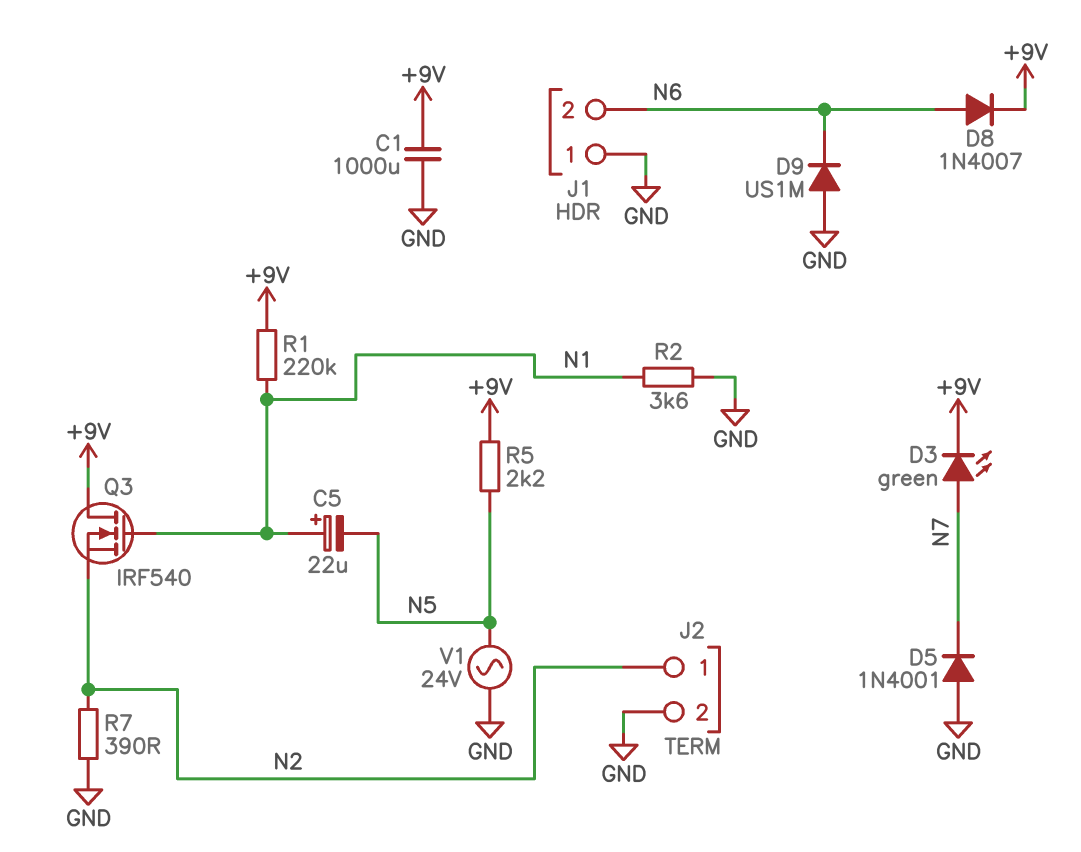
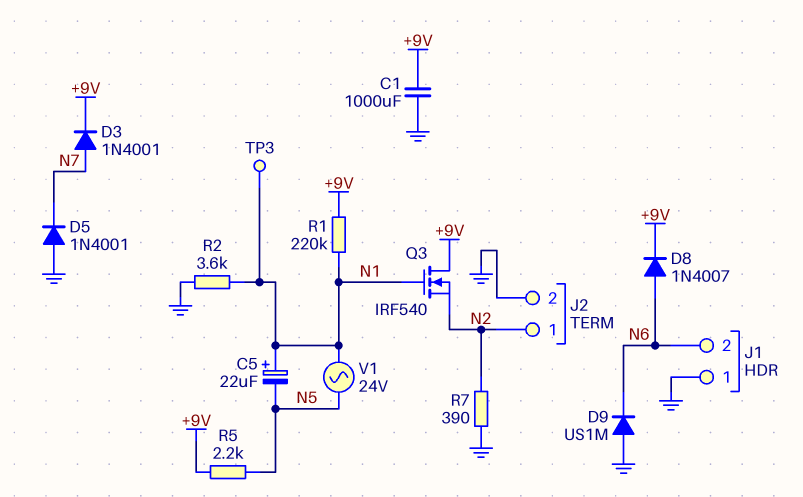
D3: LED green (A N7, K +9V) -> diode 1N4001 (A N7, K +9V)
TP3: none -> test point (N1)
V1: AC 24V (GND, N5) -> AC 24V (N1, N5)

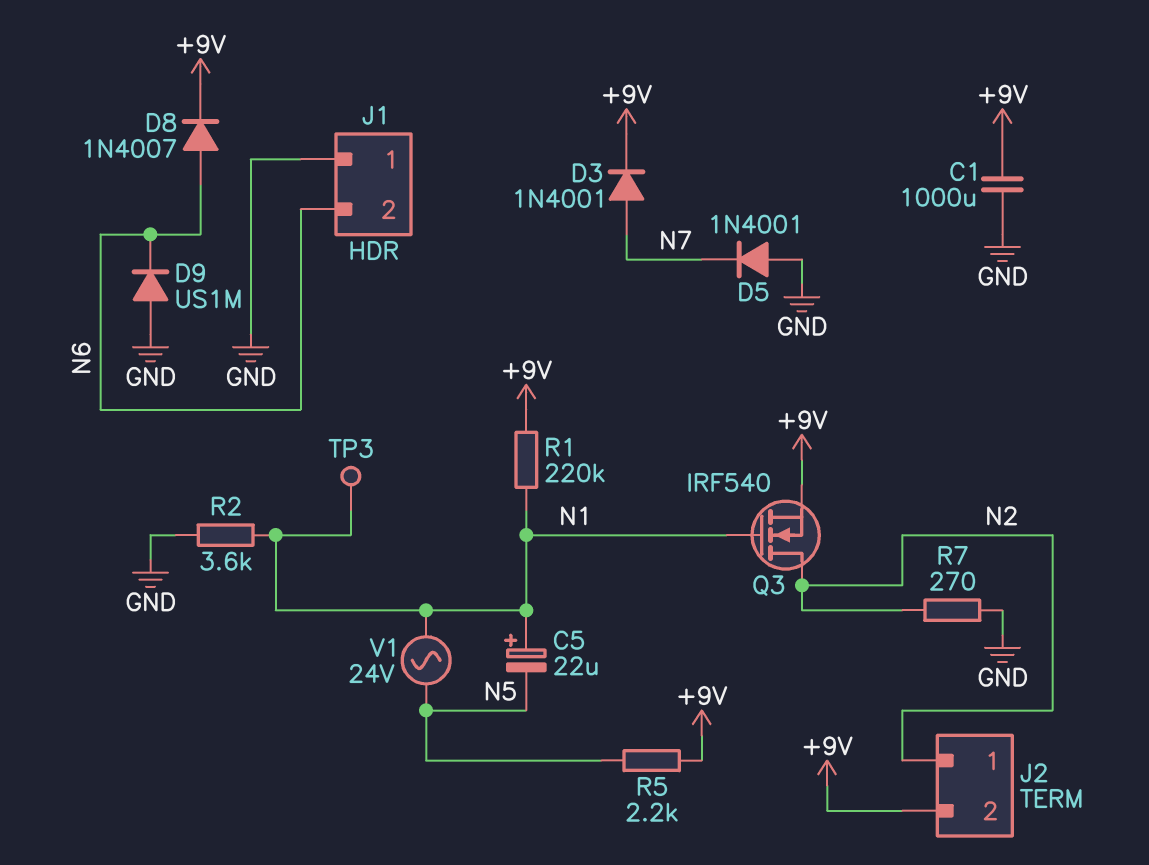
J2 pin 2: GND -> +9V
Q3: NMOS IRF540 (G N1, D +9V, S N2) -> NMOS IRF540 (G N1, D N2, S +9V)
R7: 390 (GND, N2) -> 270 (GND, N2)

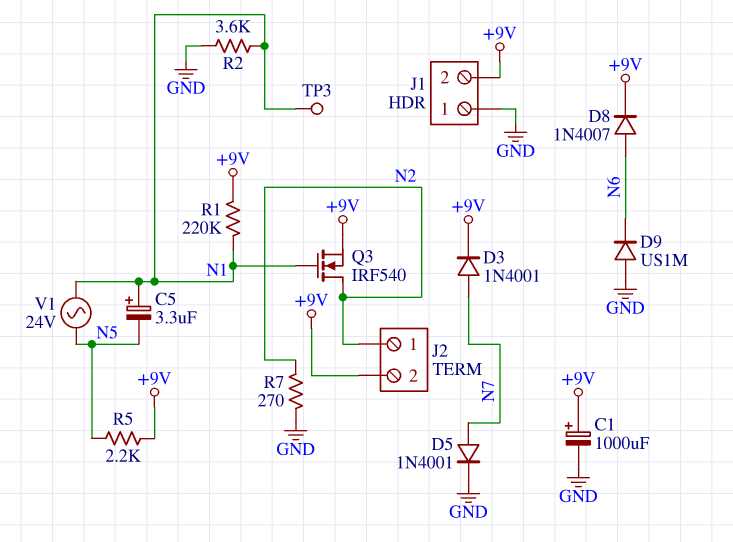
C1: 1000uF (+9V, GND) -> 1000uF (plus +9V, minus GND)
C5: 22uF (plus N1, minus N5) -> 3.3uF (plus N1, minus N5)
D5: diode 1N4001 (A GND, K N7) -> diode 1N4001 (A N7, K GND)
J1 pin 2: N6 -> +9V

